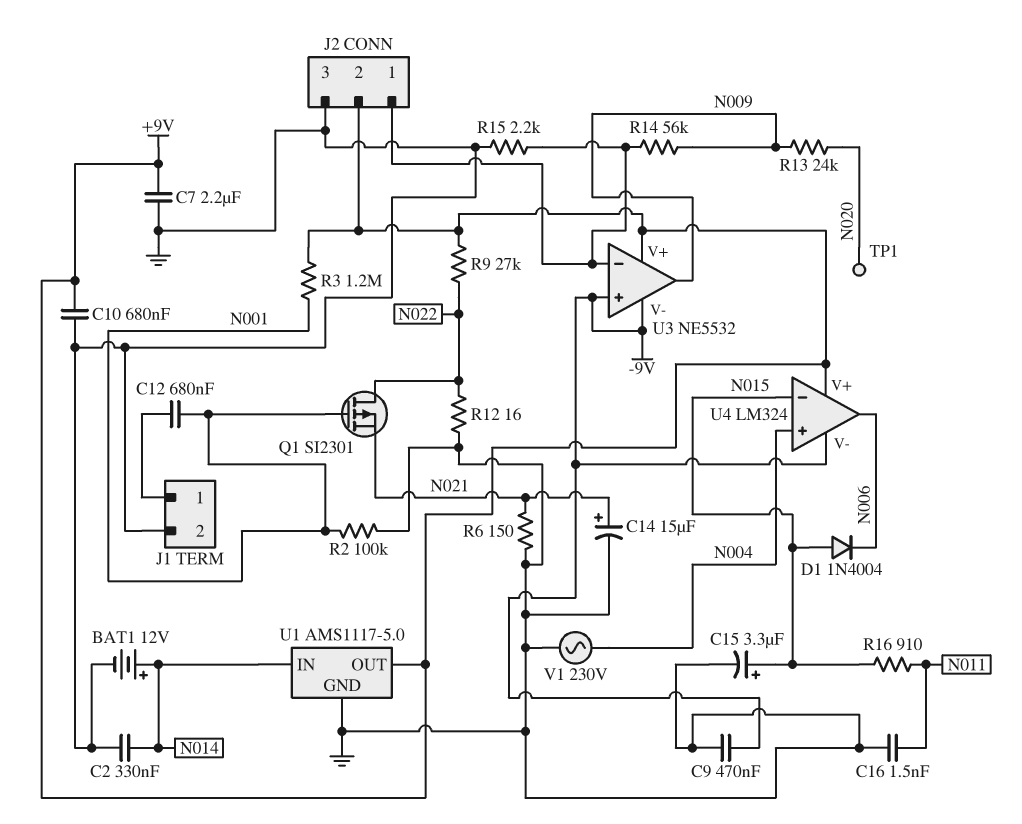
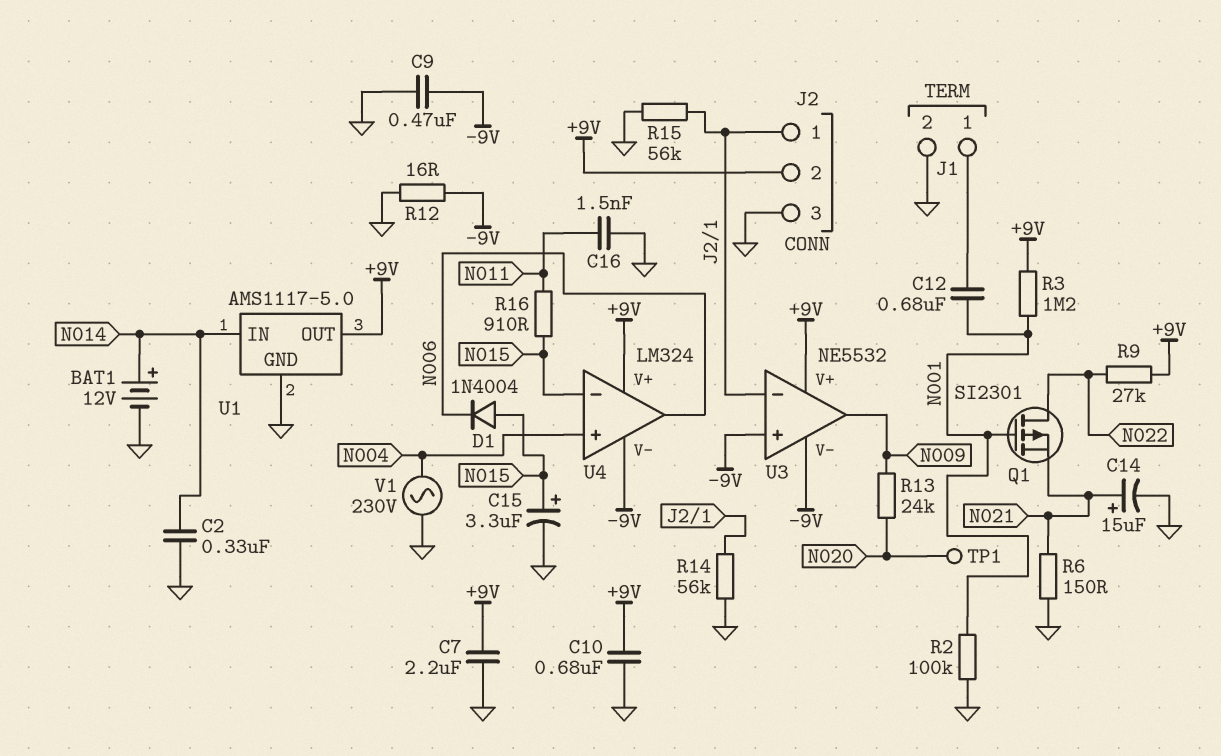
R12: 16 (GND, N022) -> 16 (-9V, GND)
R14: 56k (J2/1, N009) -> 56k (GND, J2/1)
R15: 2.2k (GND, J2/1) -> 56k (GND, J2/1)

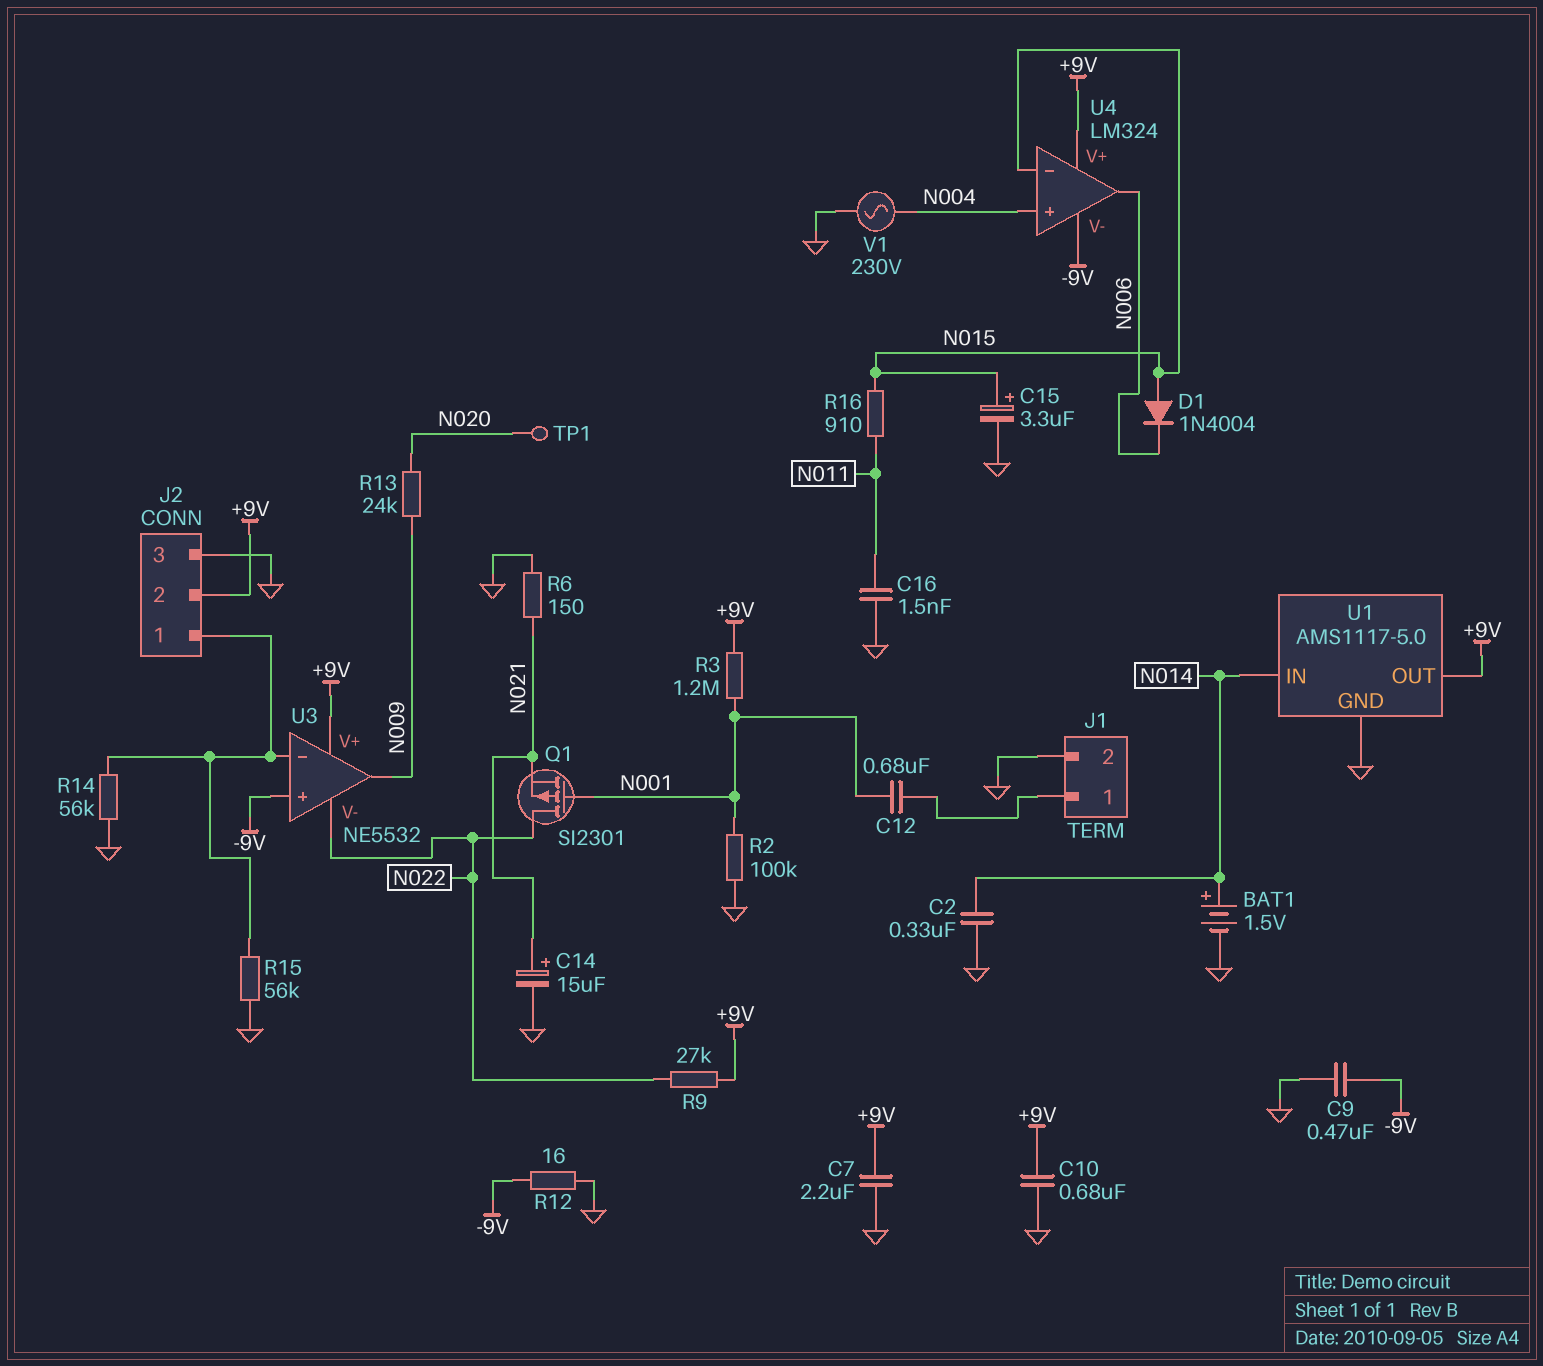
BAT1: 12V (plus N014, minus GND) -> 1.5V (plus N014, minus GND)
U3 pin V-: -9V -> N022

